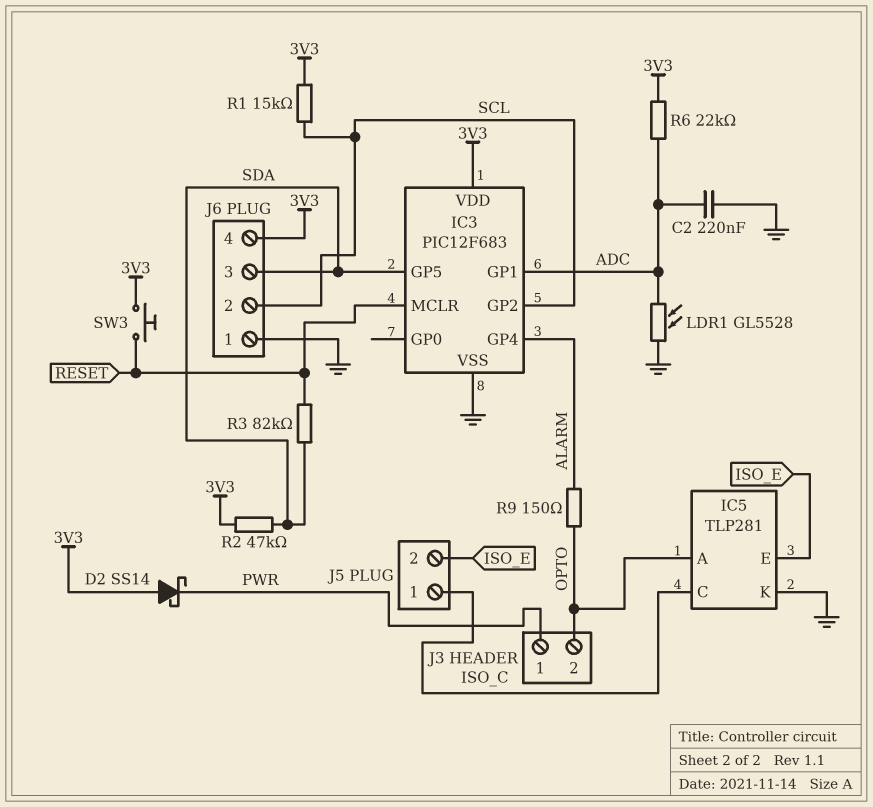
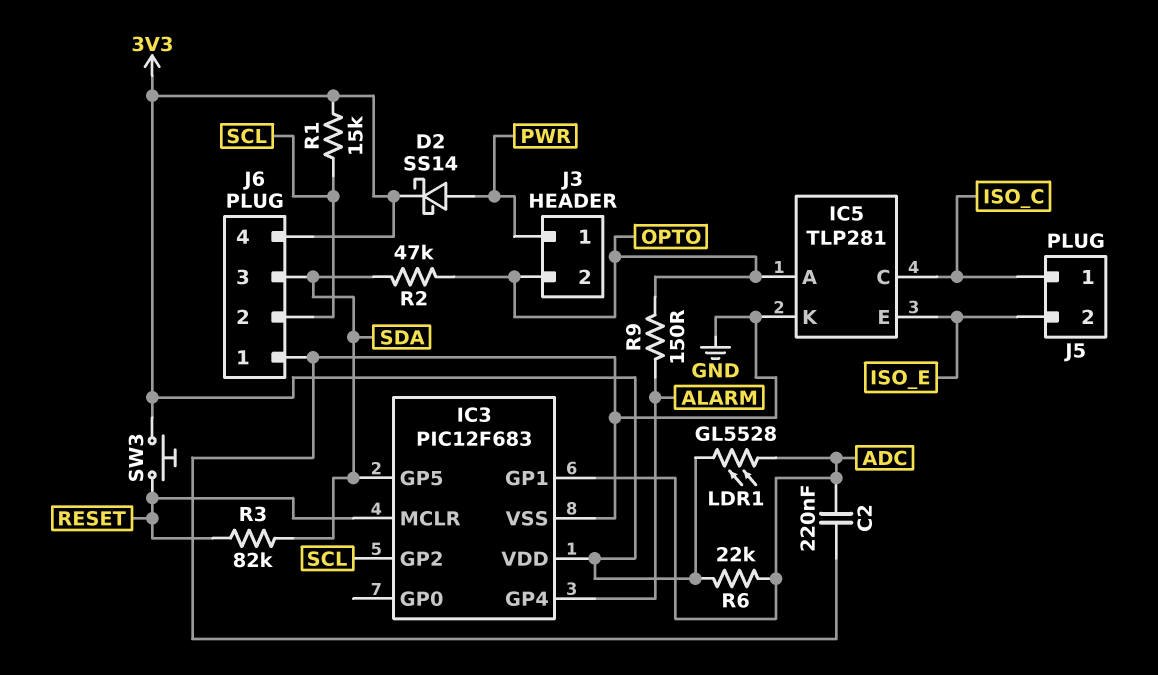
D2: schottky SS14 (A 3V3, K PWR) -> schottky SS14 (A PWR, K 3V3)
LDR1: GL5528 (ADC, GND) -> GL5528 (3V3, ADC)
R2: 47k (3V3, SDA) -> 47k (OPTO, SDA)

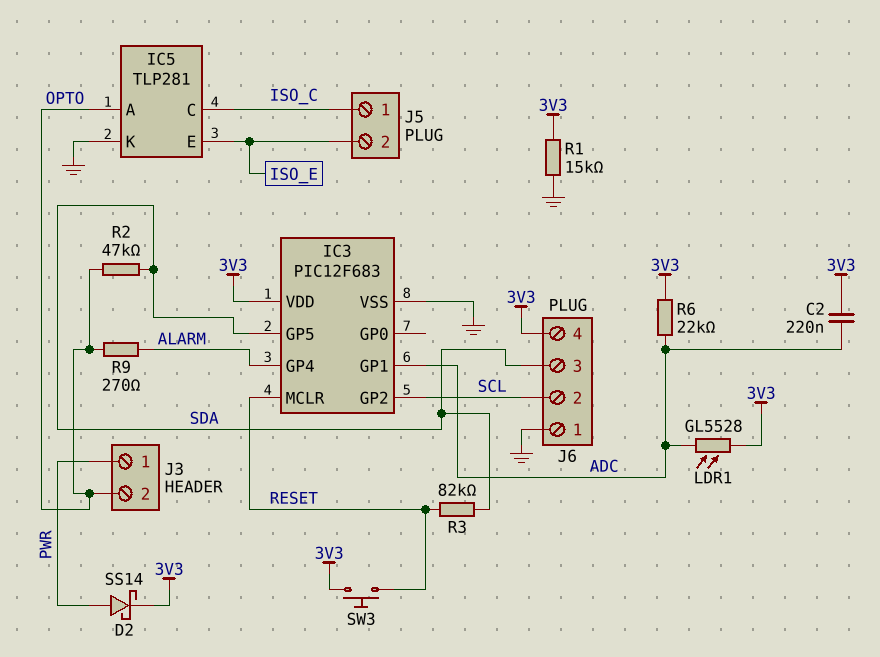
C2: 220nF (ADC, GND) -> 220nF (3V3, ADC)
R1: 15k (3V3, SCL) -> 15k (3V3, GND)
R9: 150 (ALARM, OPTO) -> 270 (ALARM, OPTO)

